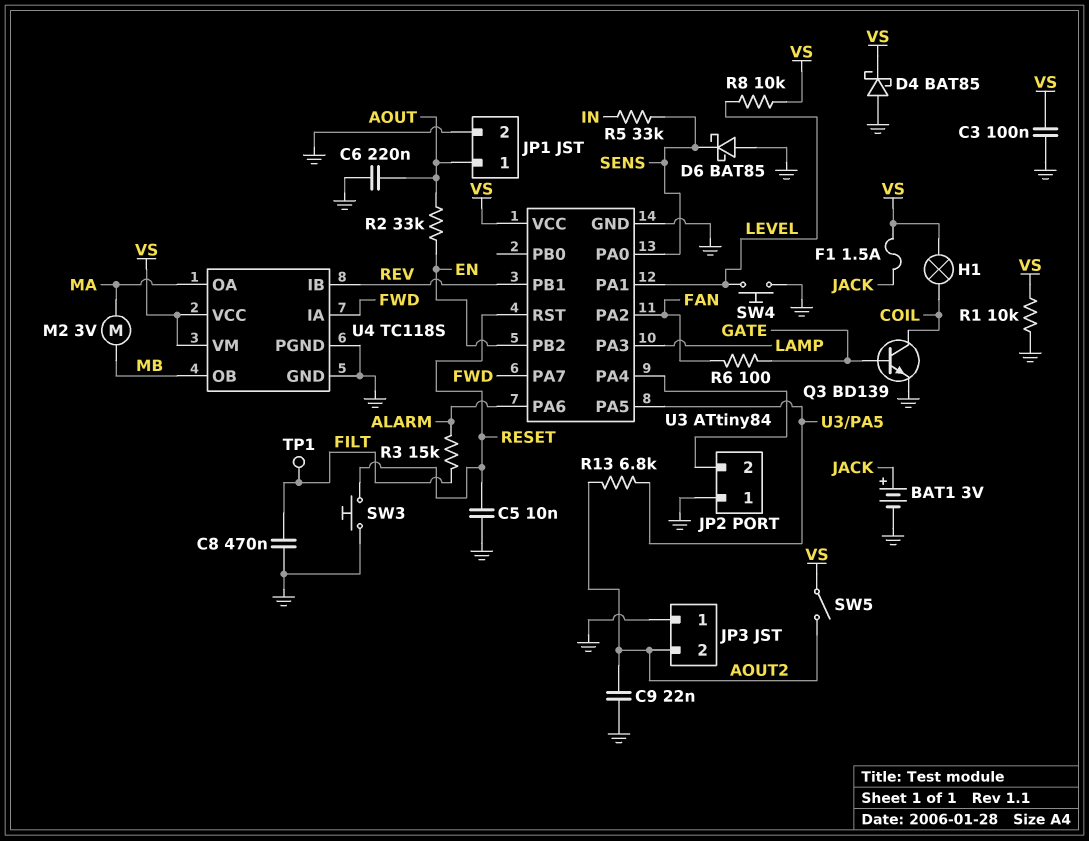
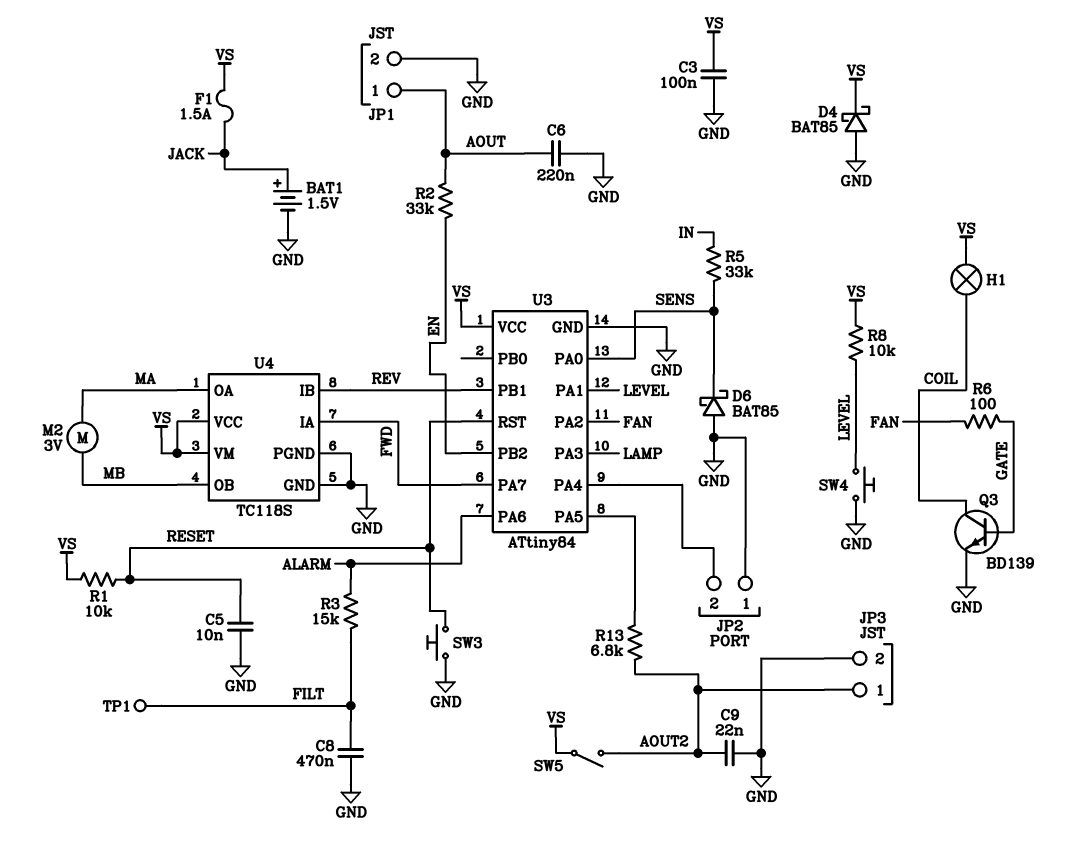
BAT1: 3V (plus JACK, minus GND) -> 1.5V (plus JACK, minus GND)
JP3 pin 1: GND -> AOUT2
JP3 pin 2: AOUT2 -> GND
R1: 10k (GND, VS) -> 10k (RESET, VS)

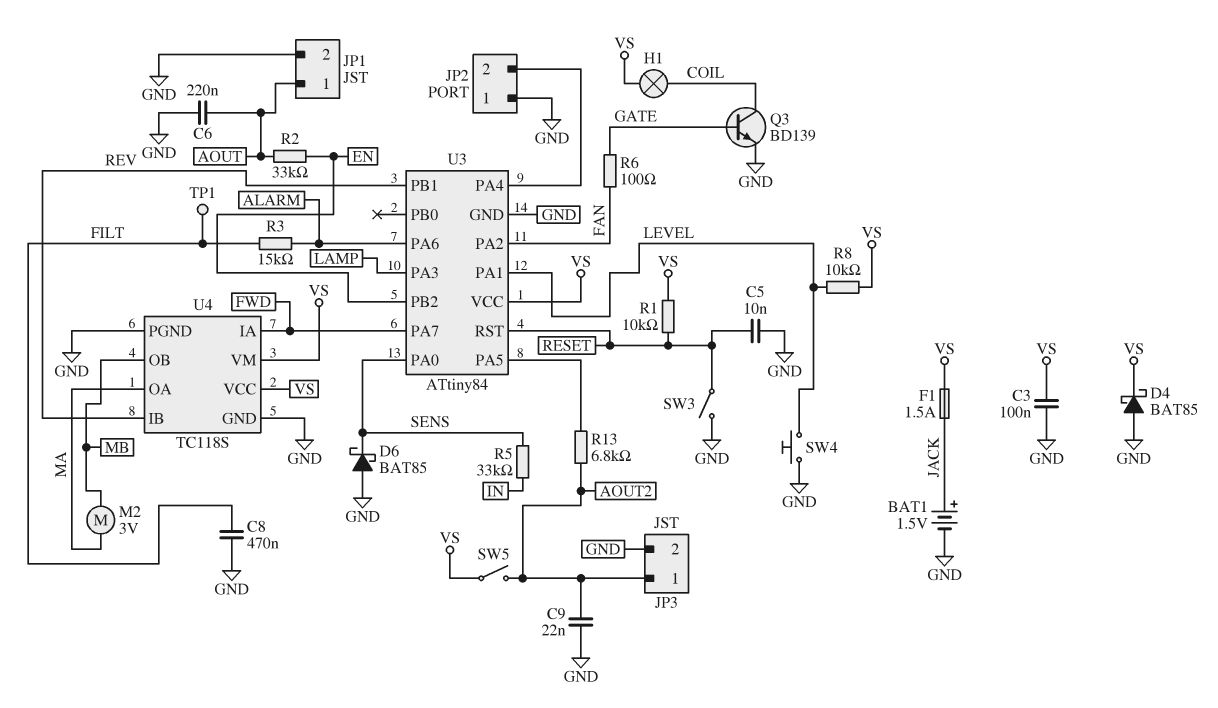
SW3: button (GND, RESET) -> switch (GND, RESET)

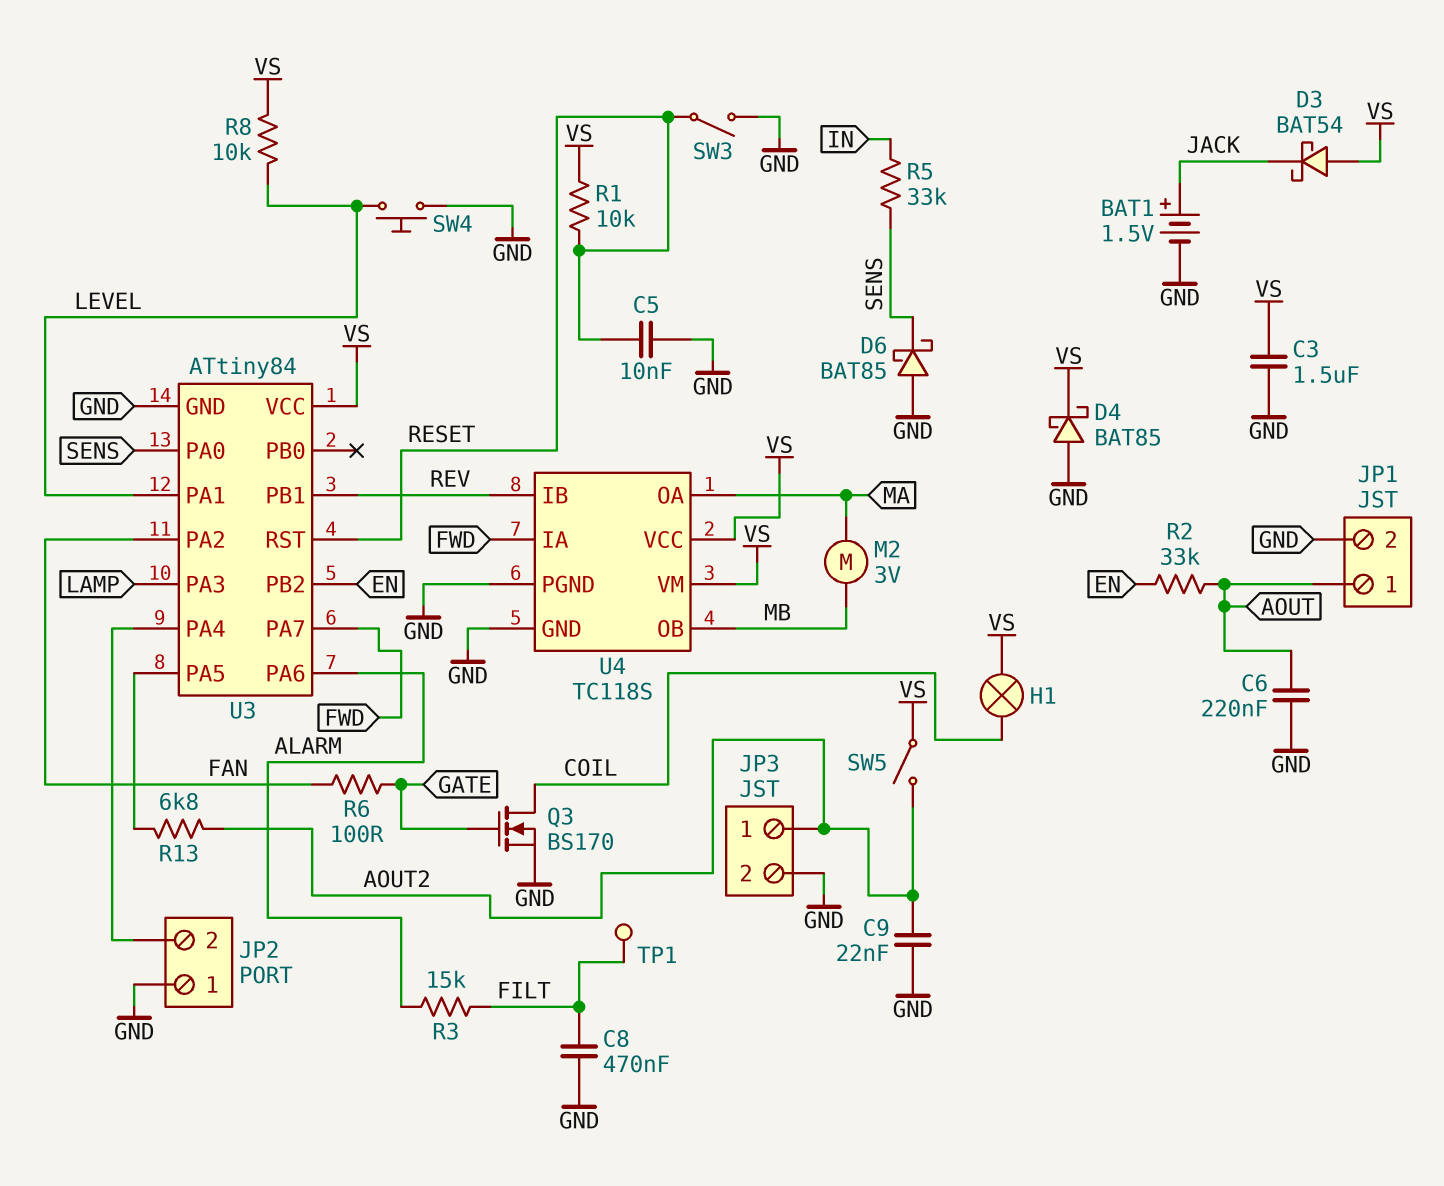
C3: 100nF (GND, VS) -> 1.5uF (GND, VS)
D3: none -> schottky BAT54 (A VS, K JACK)
F1: 1.5A (JACK, VS) -> none
Q3: NPN BD139 (B GATE, C COIL, E GND) -> NMOS BS170 (G GATE, D COIL, S GND)

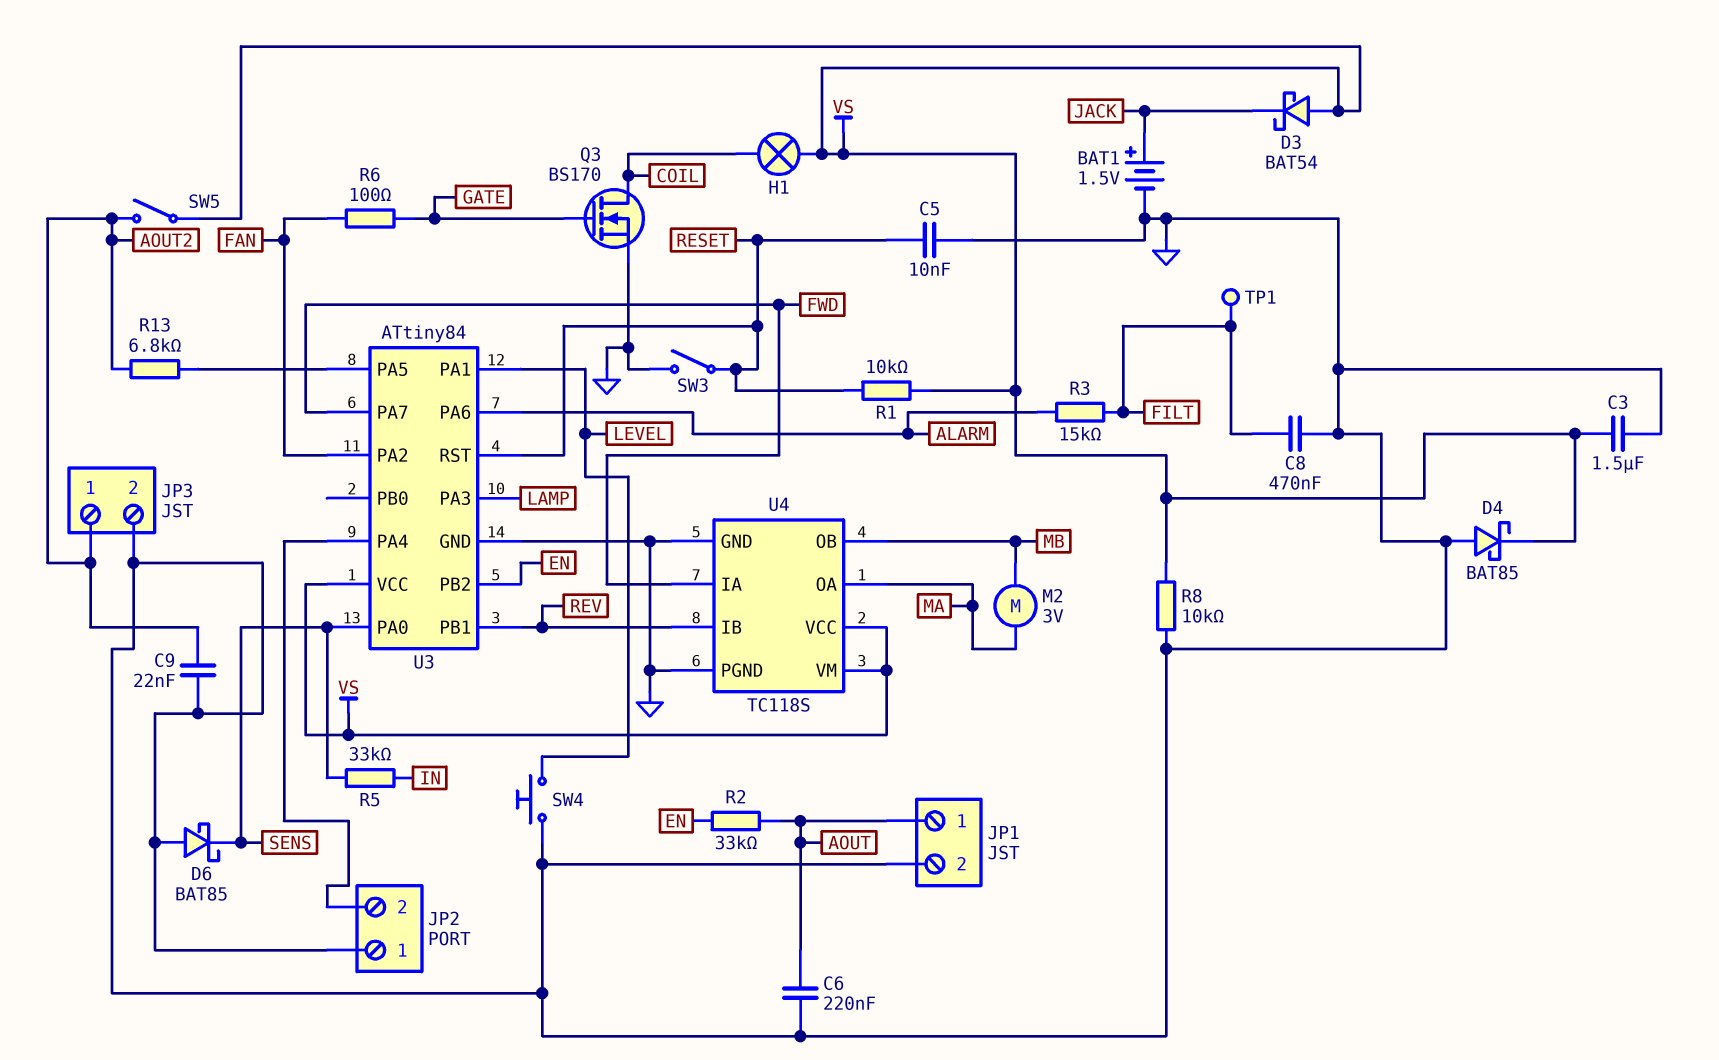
R8: 10k (LEVEL, VS) -> 10k (GND, VS)

